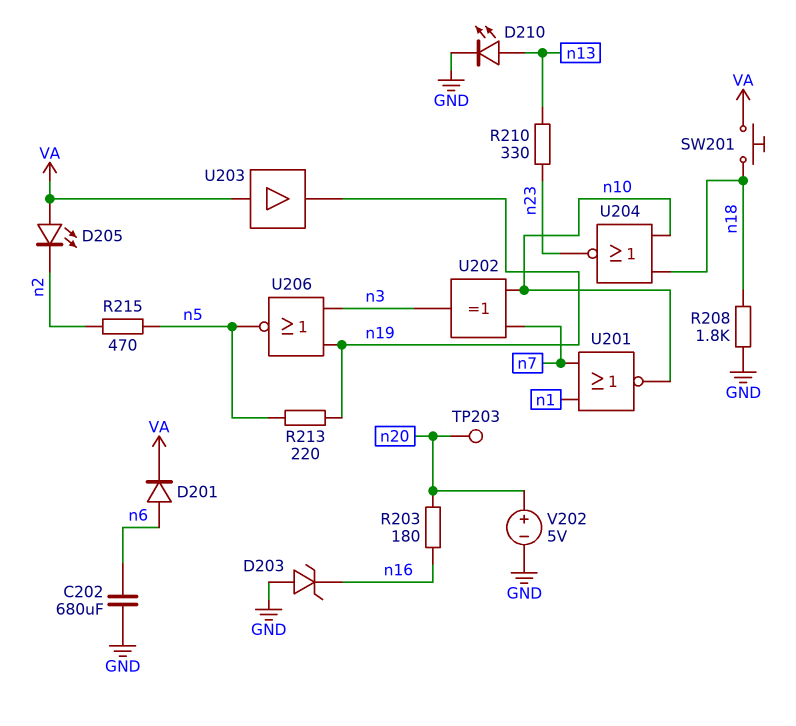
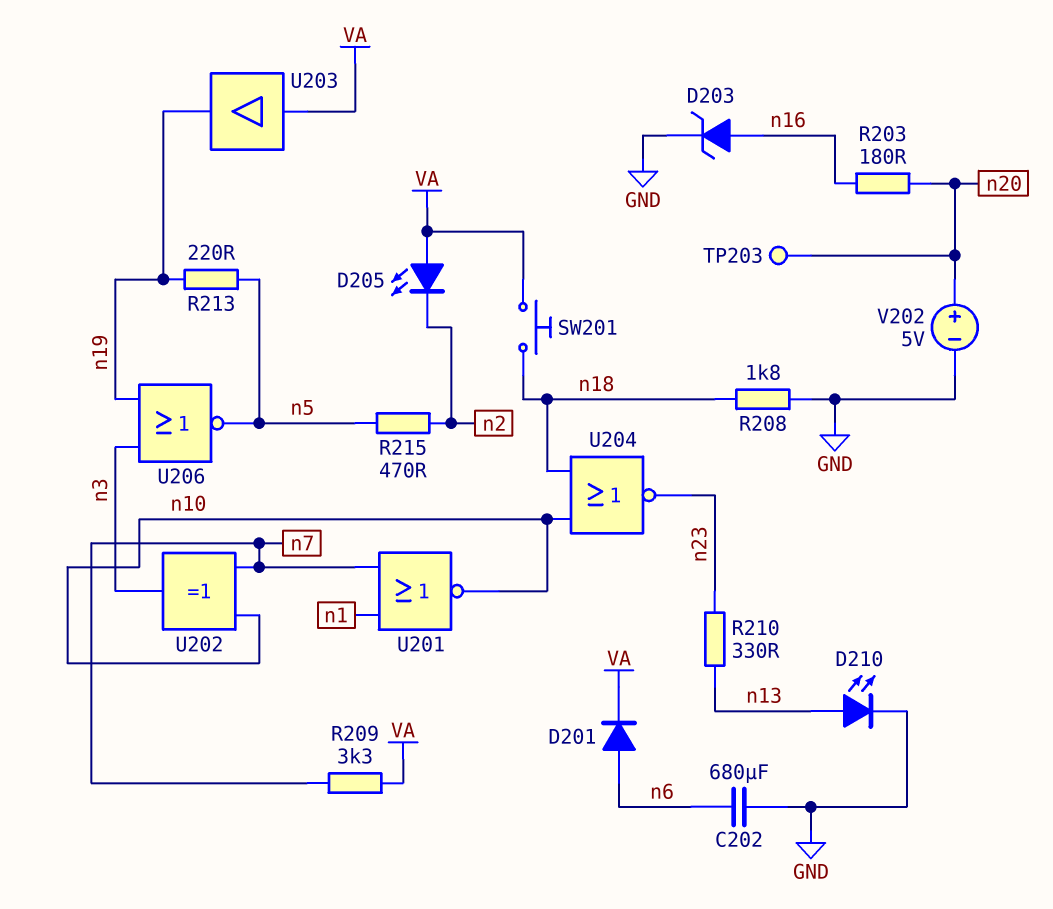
D203: zener (A GND, K n16) -> zener (A n16, K GND)
R209: none -> 3.3k (VA, n7)

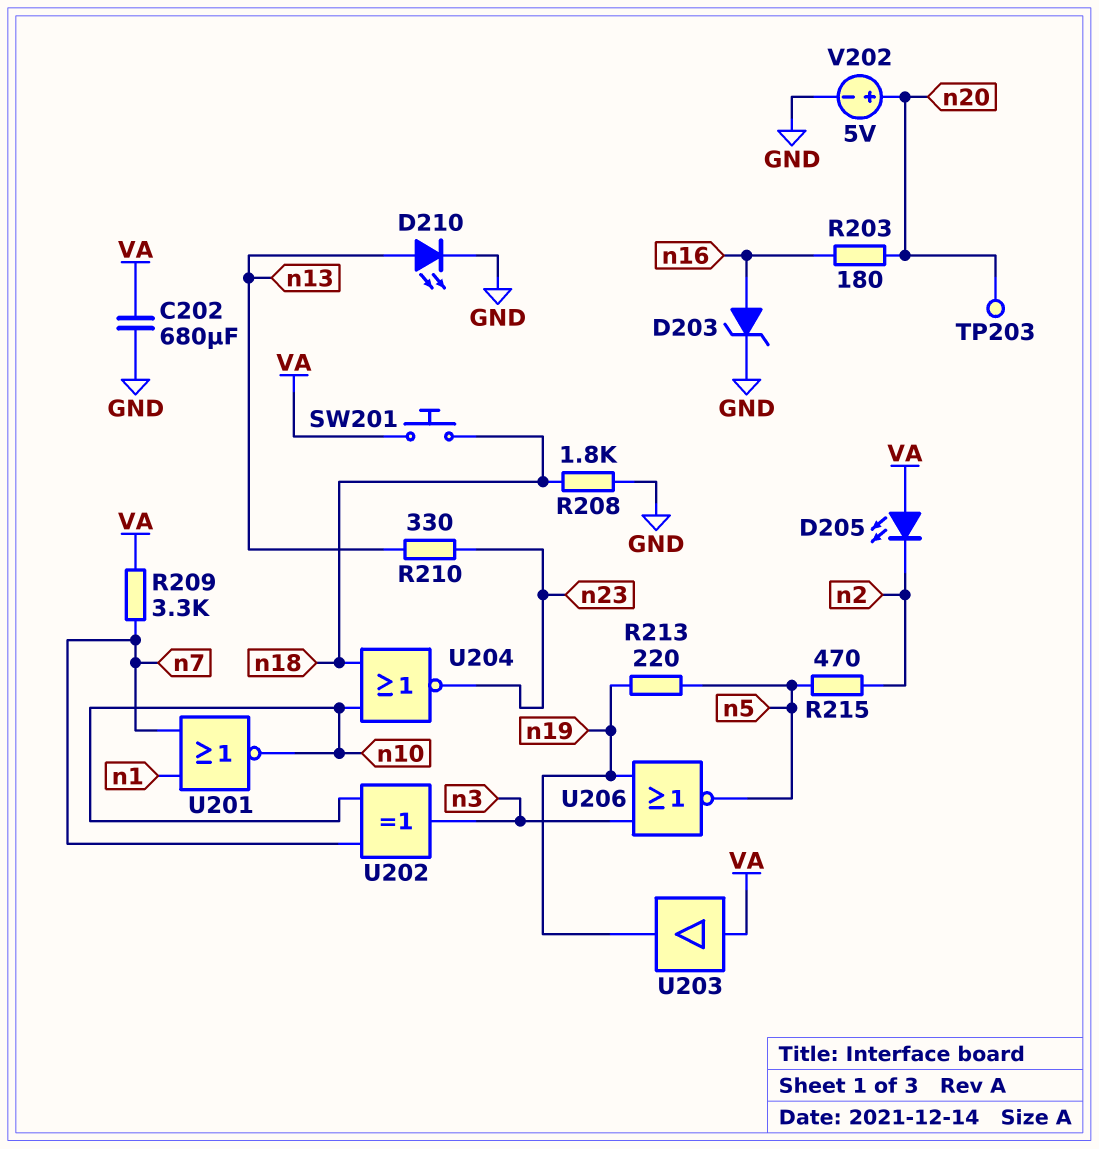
C202: 680uF (GND, n6) -> 680uF (GND, VA)
D201: diode (A n6, K VA) -> none

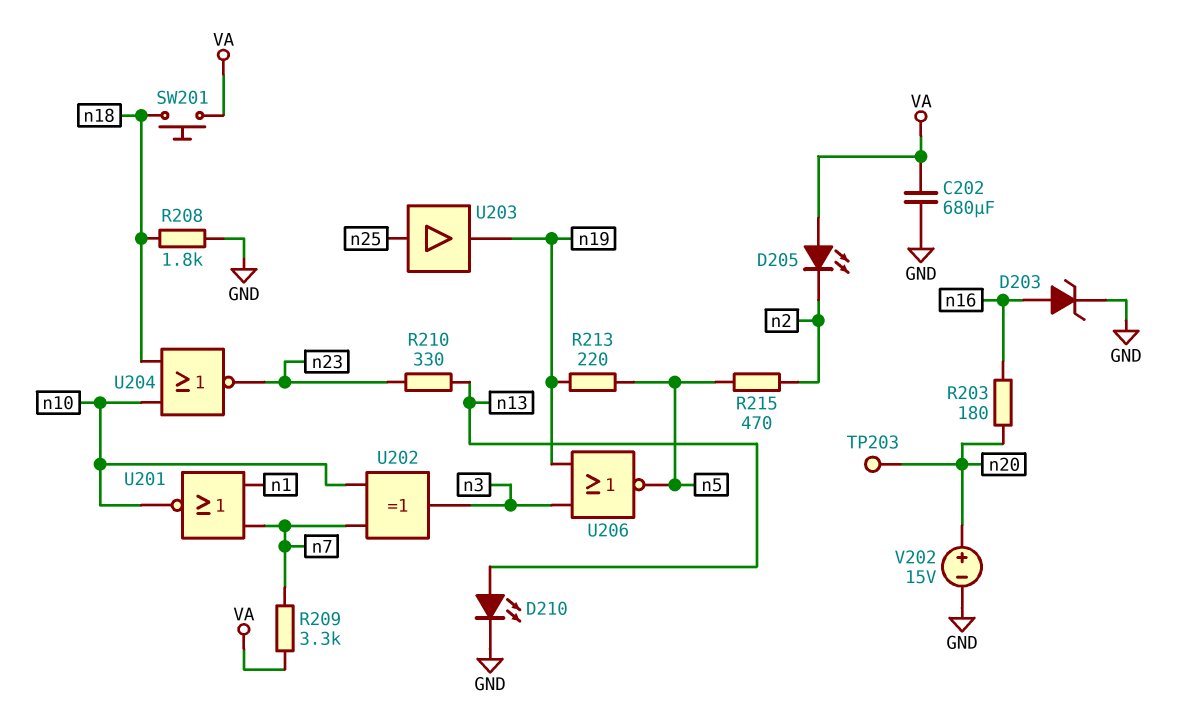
U203: buffer (in VA, out n19) -> buffer (in n25, out n19)
V202: 5V (plus n20, minus GND) -> 15V (plus n20, minus GND)

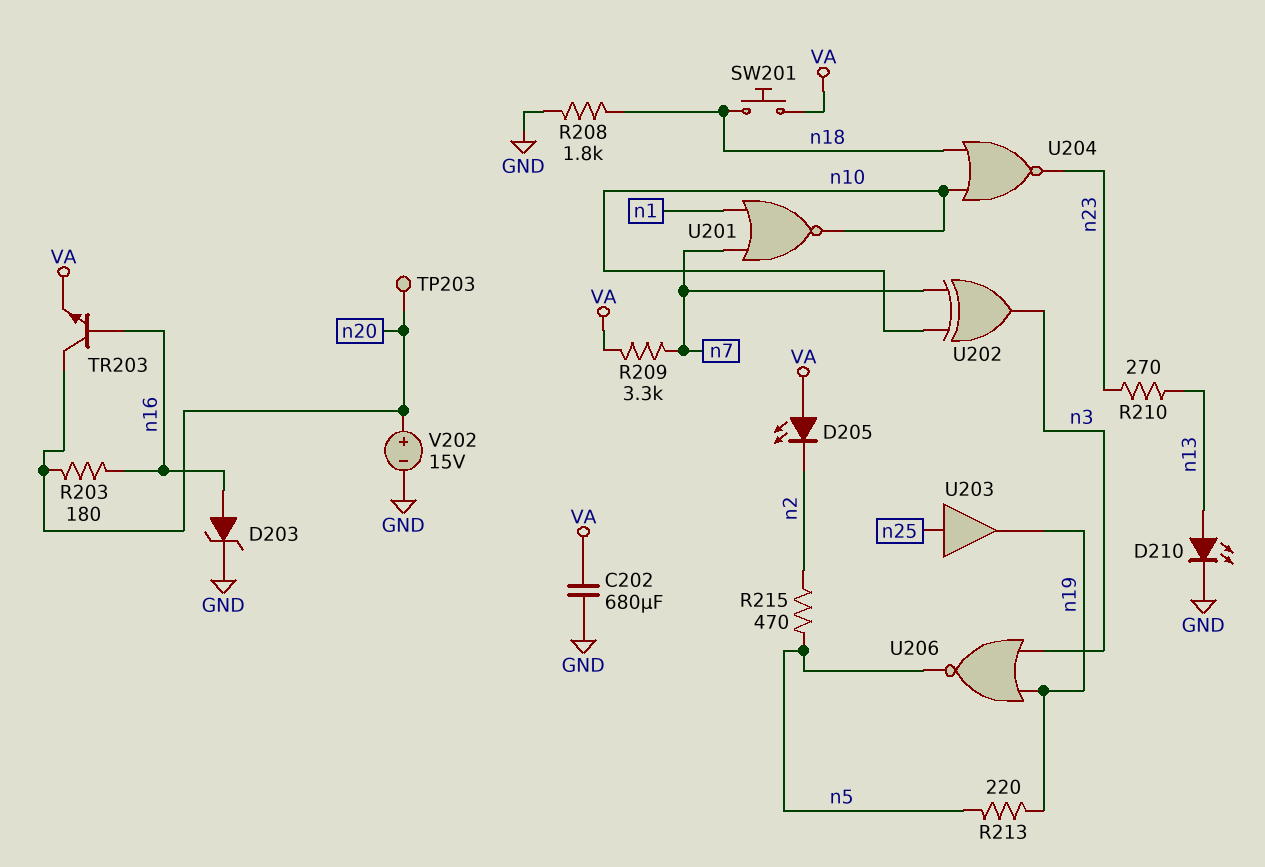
R210: 330 (n13, n23) -> 270 (n13, n23)
TR203: none -> NPN (B n16, C n20, E VA)

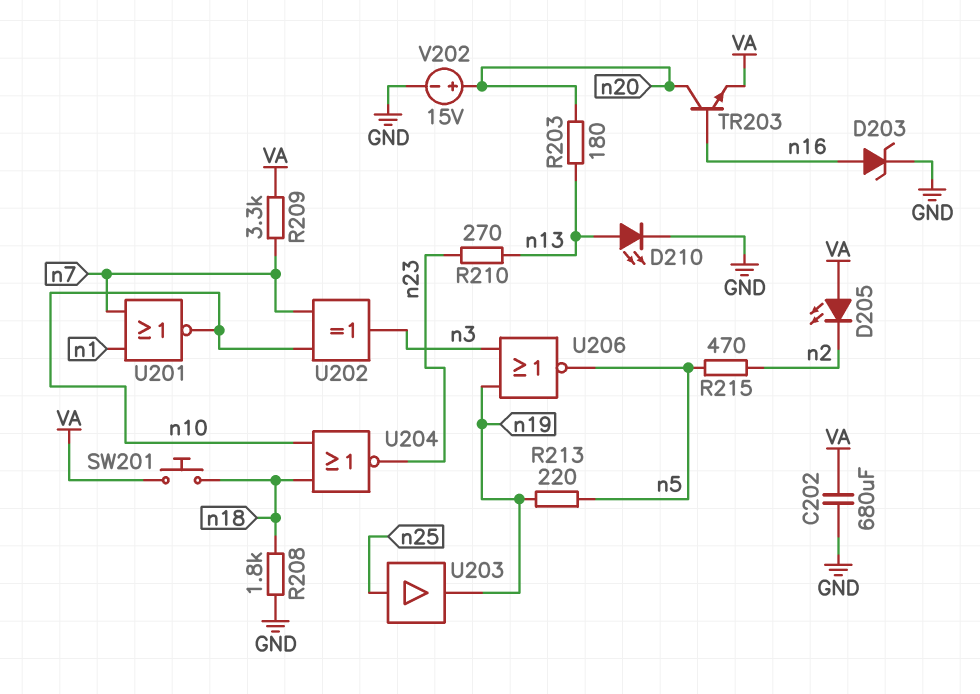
R203: 180 (n16, n20) -> 180 (n13, n20)
TP203: test point (n20) -> none

